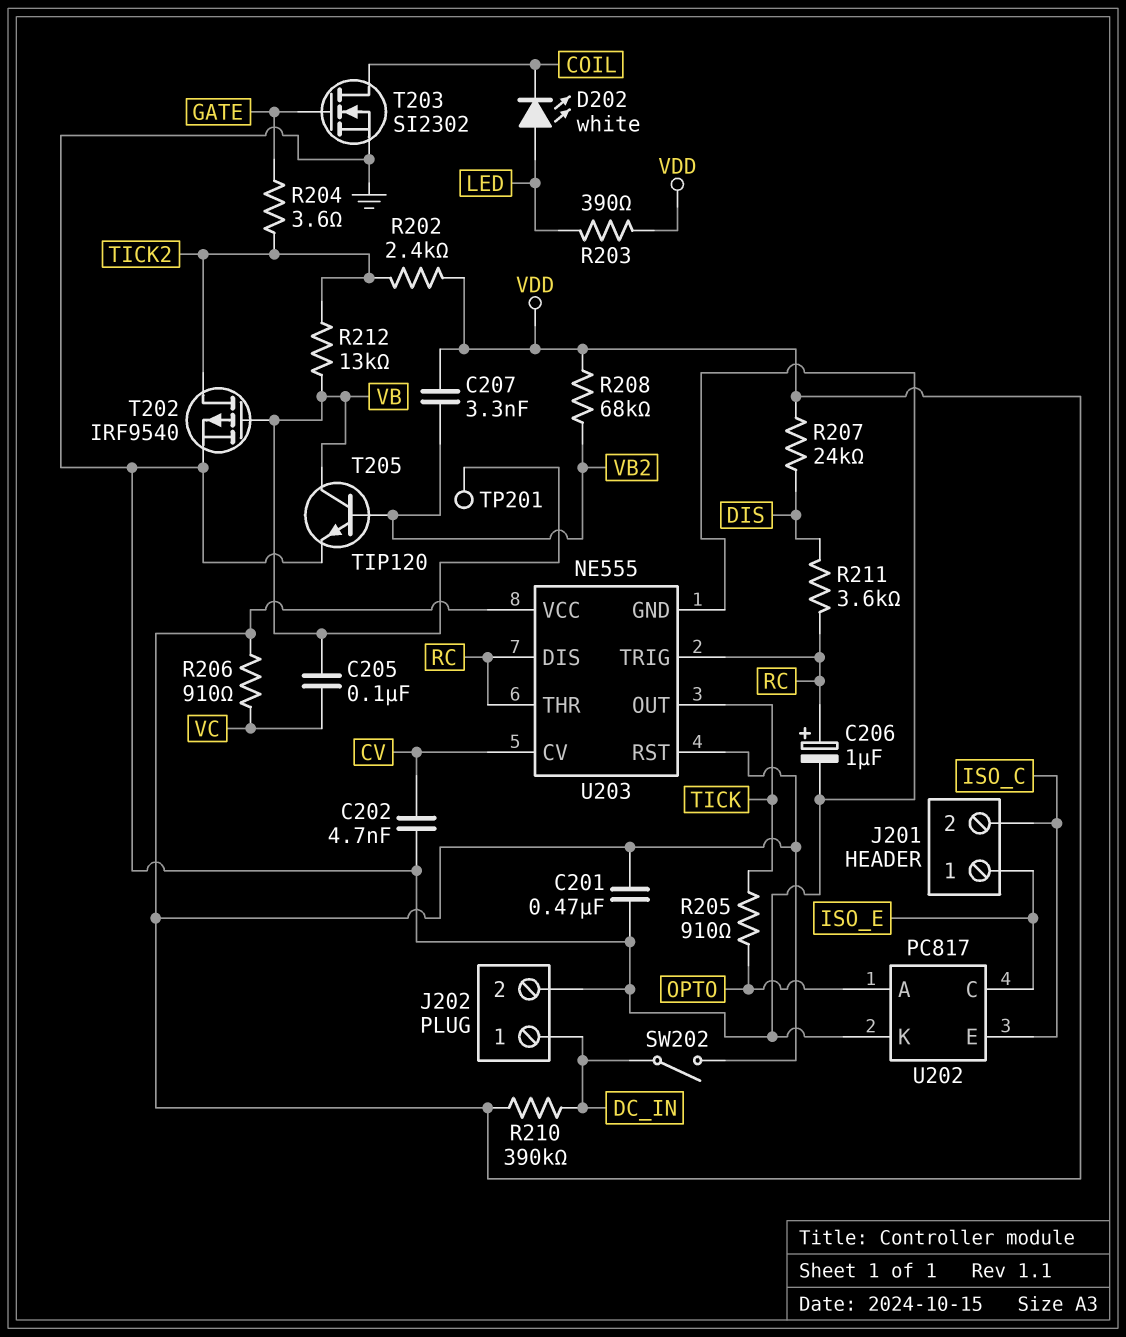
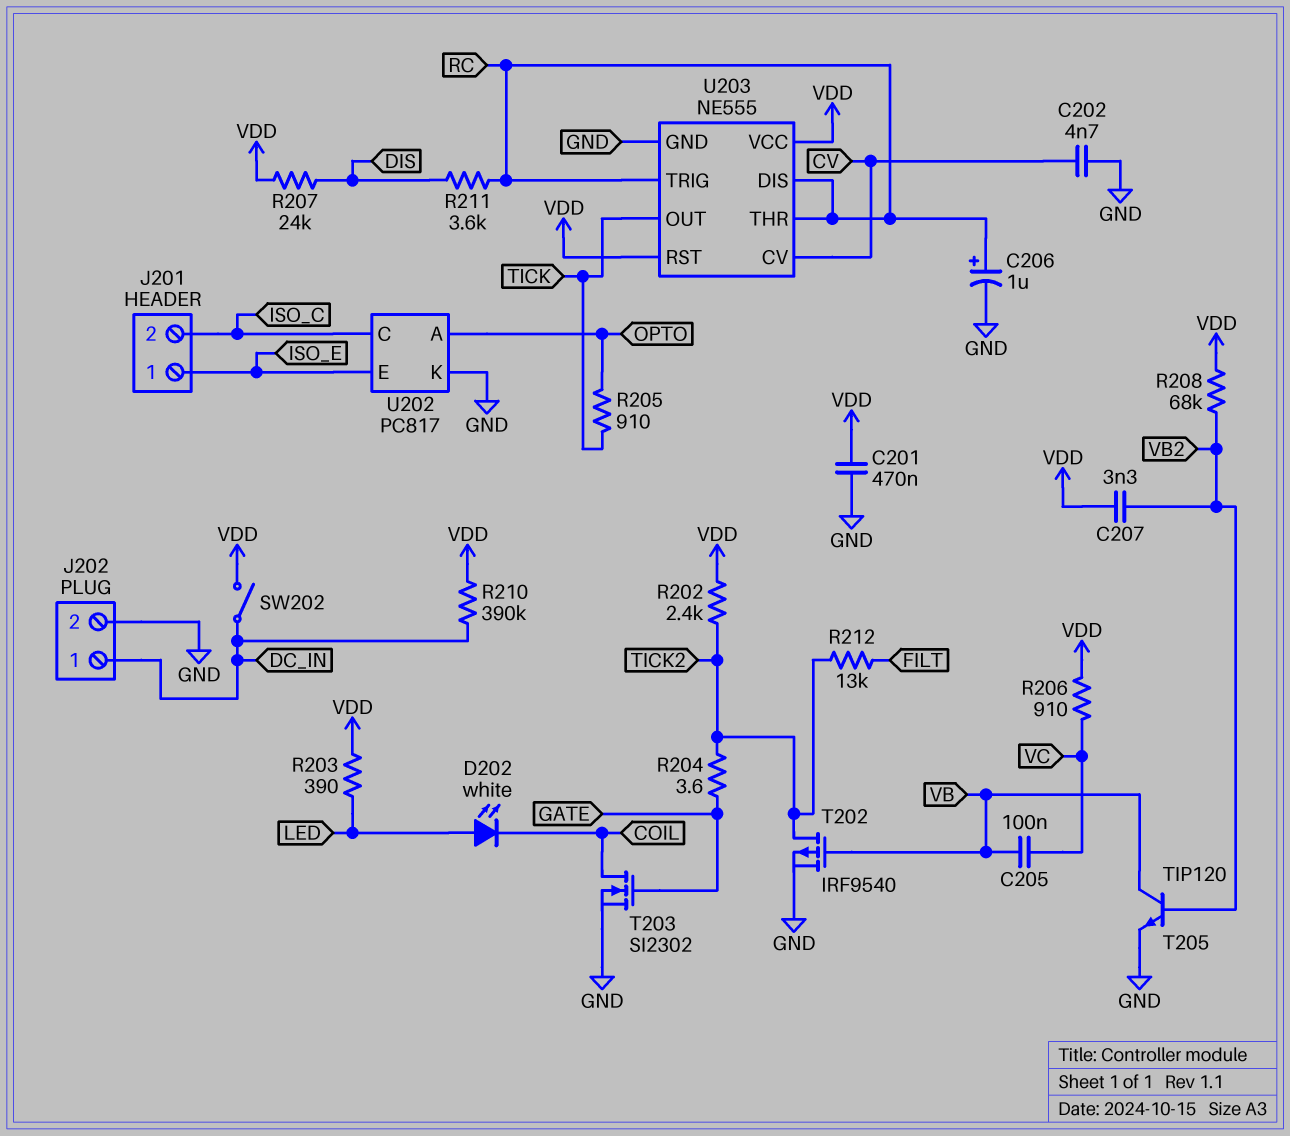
R212: 13k (TICK2, VB) -> 13k (FILT, TICK2)
TP201: test point (VB) -> none
U202 pin C: ISO_E -> ISO_C
U202 pin E: ISO_C -> ISO_E

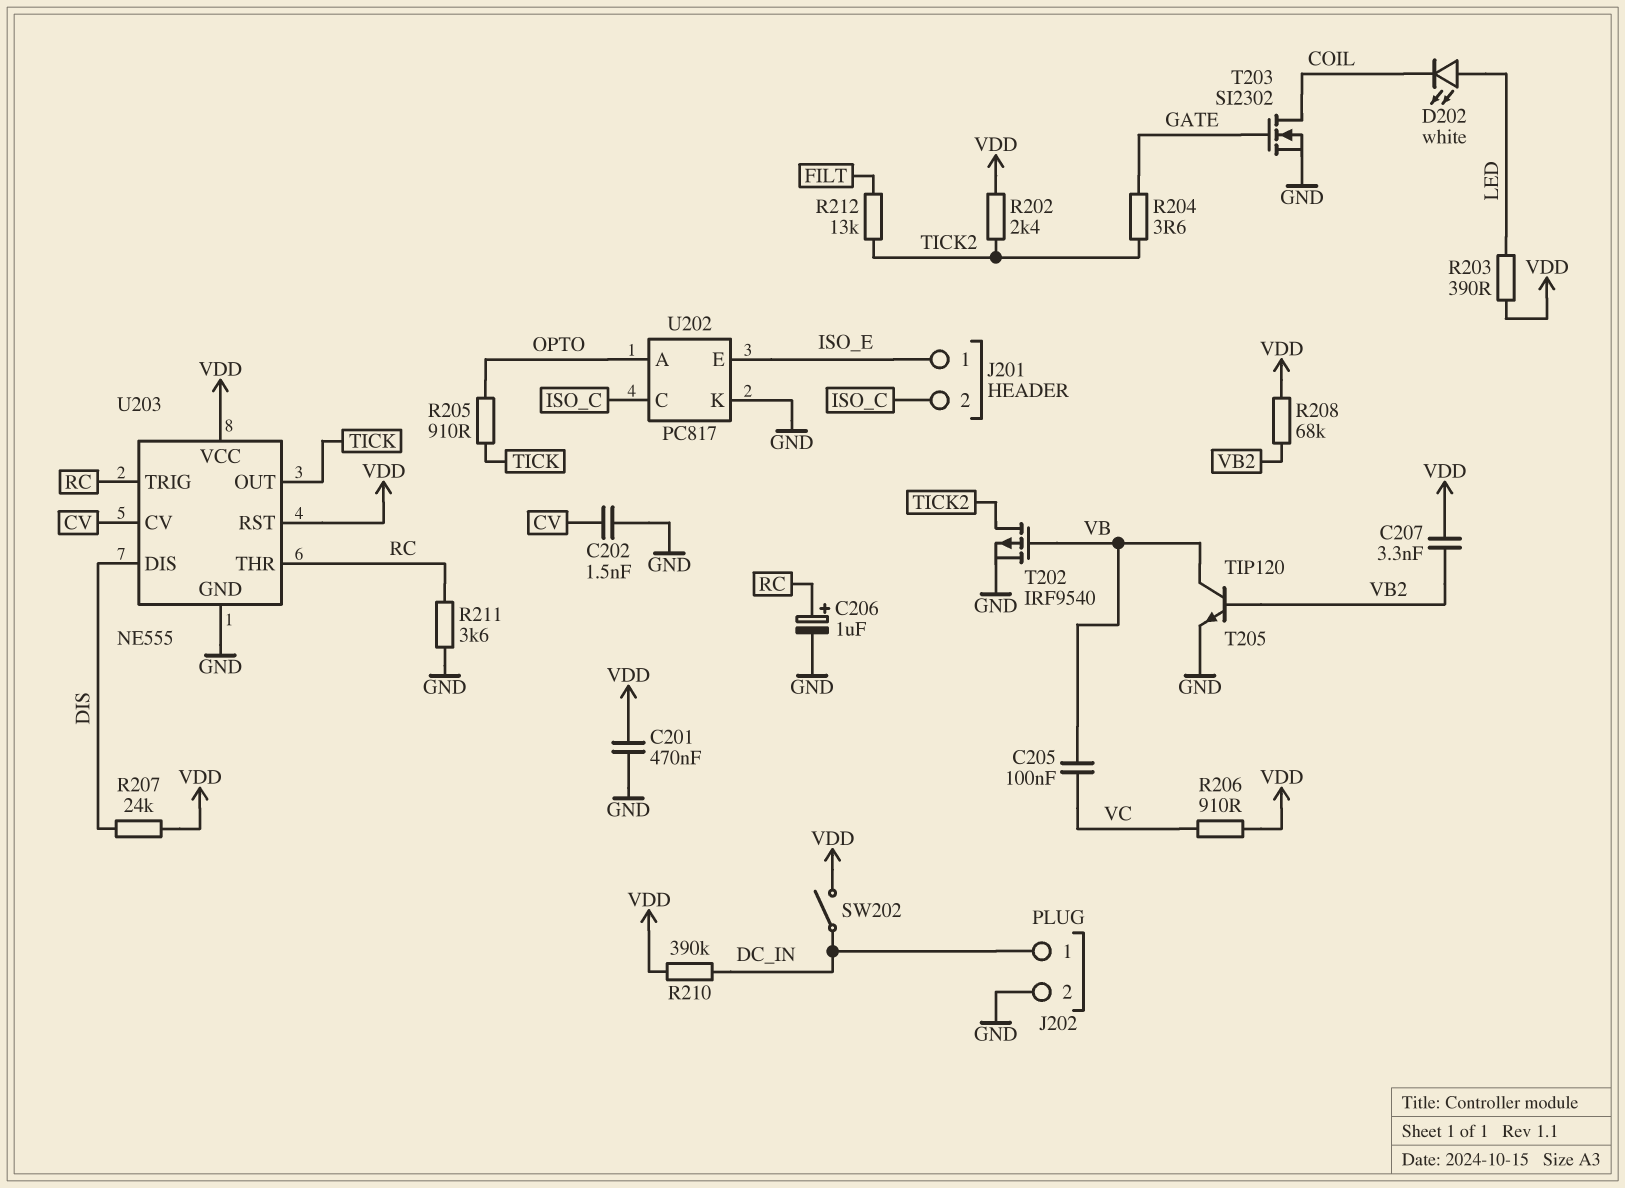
C202: 4.7nF (CV, GND) -> 1.5nF (CV, GND)
R211: 3.6k (DIS, RC) -> 3.6k (GND, RC)
U203 pin DIS: RC -> DIS

